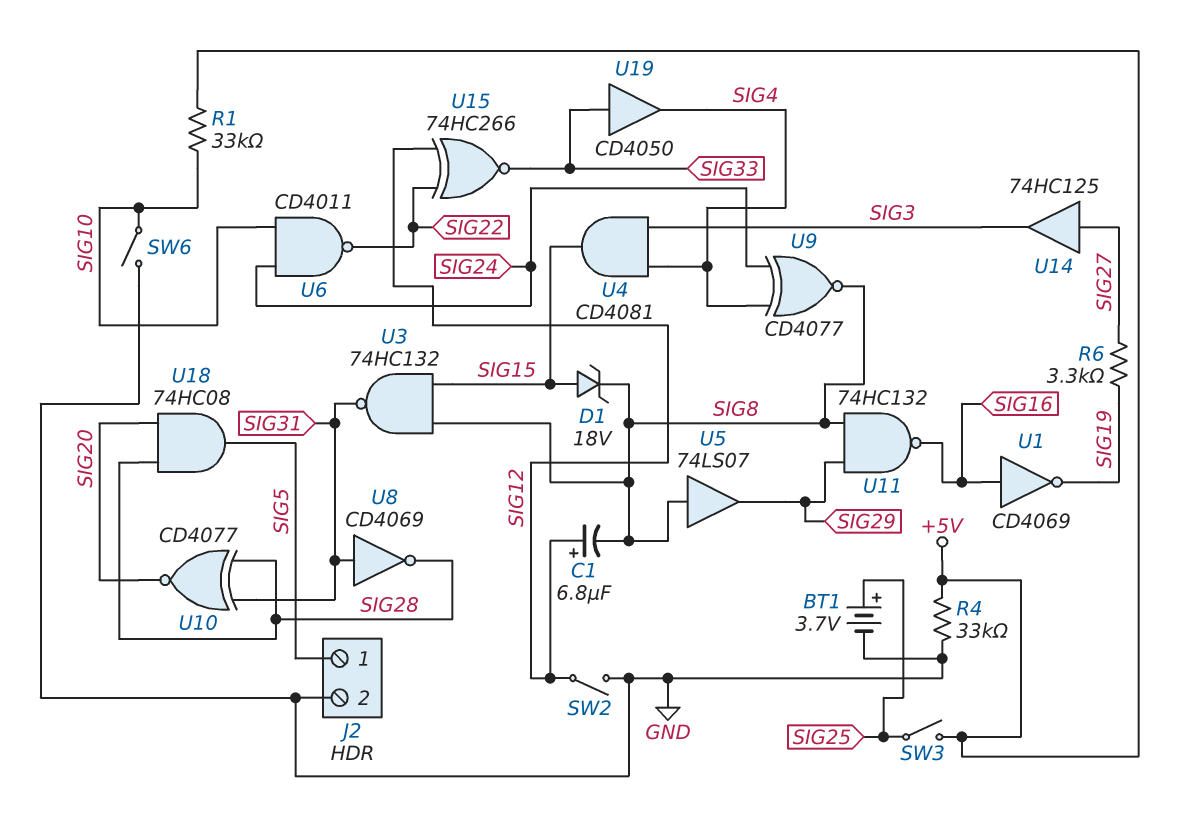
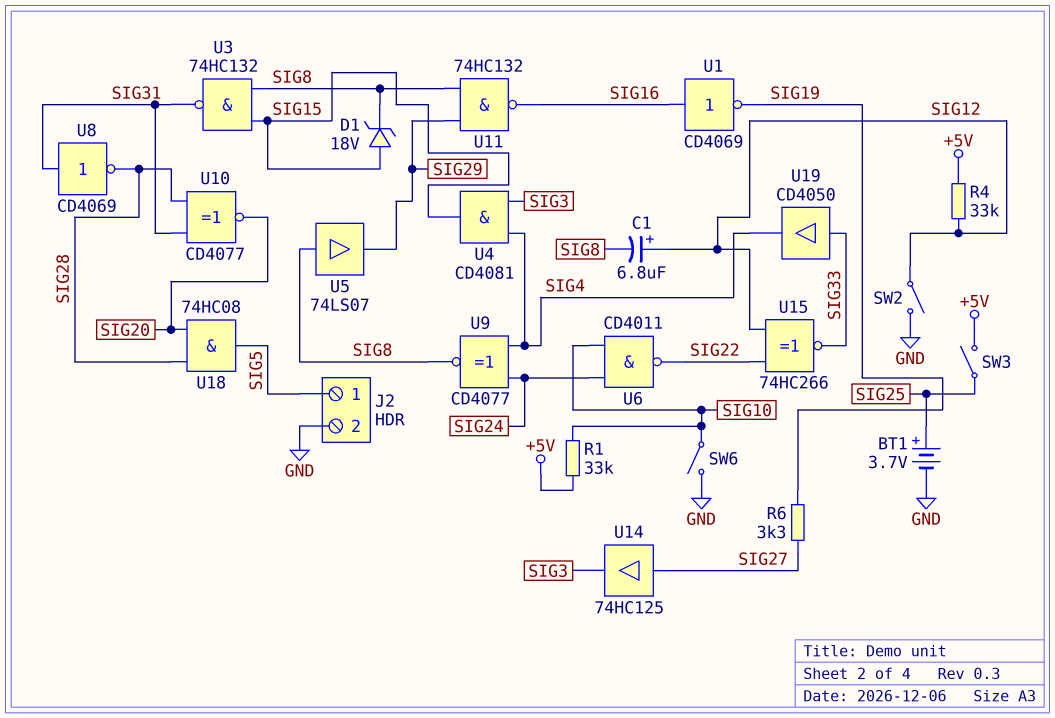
R4: 33k (+5V, GND) -> 33k (+5V, SIG12)

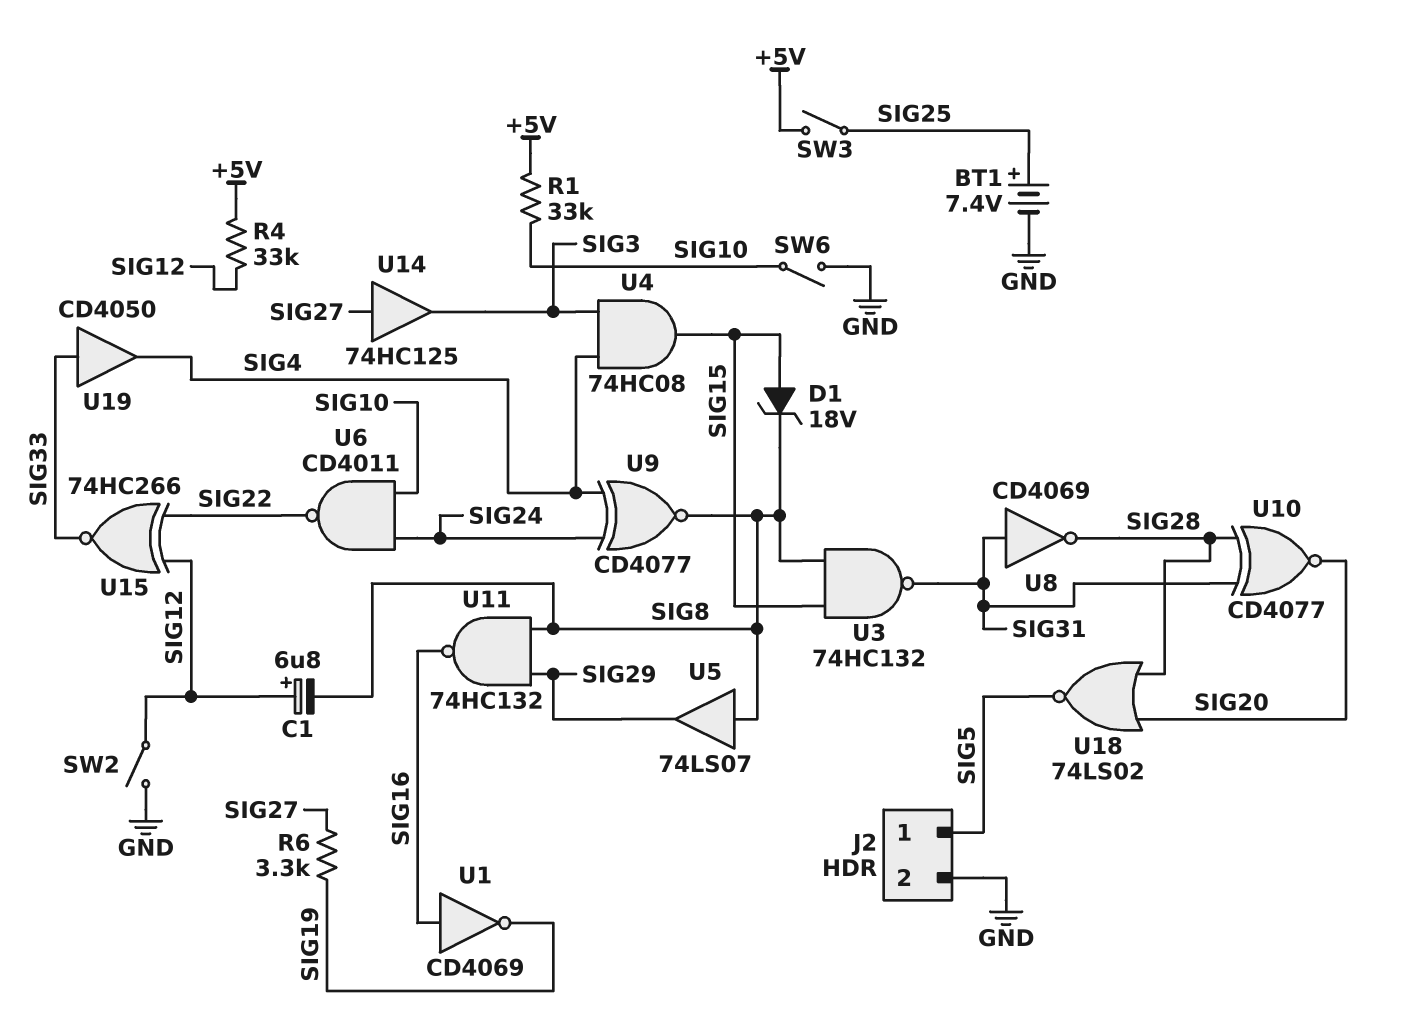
BT1: 3.7V (plus SIG25, minus GND) -> 7.4V (plus SIG25, minus GND)
U4: AND CD4081 (in SIG3, in SIG4, out SIG15) -> AND 74HC08 (in SIG3, in SIG4, out SIG15)
U18: AND 74HC08 (in SIG20, in SIG28, out SIG5) -> NOR 74LS02 (in SIG20, in SIG28, out SIG5)

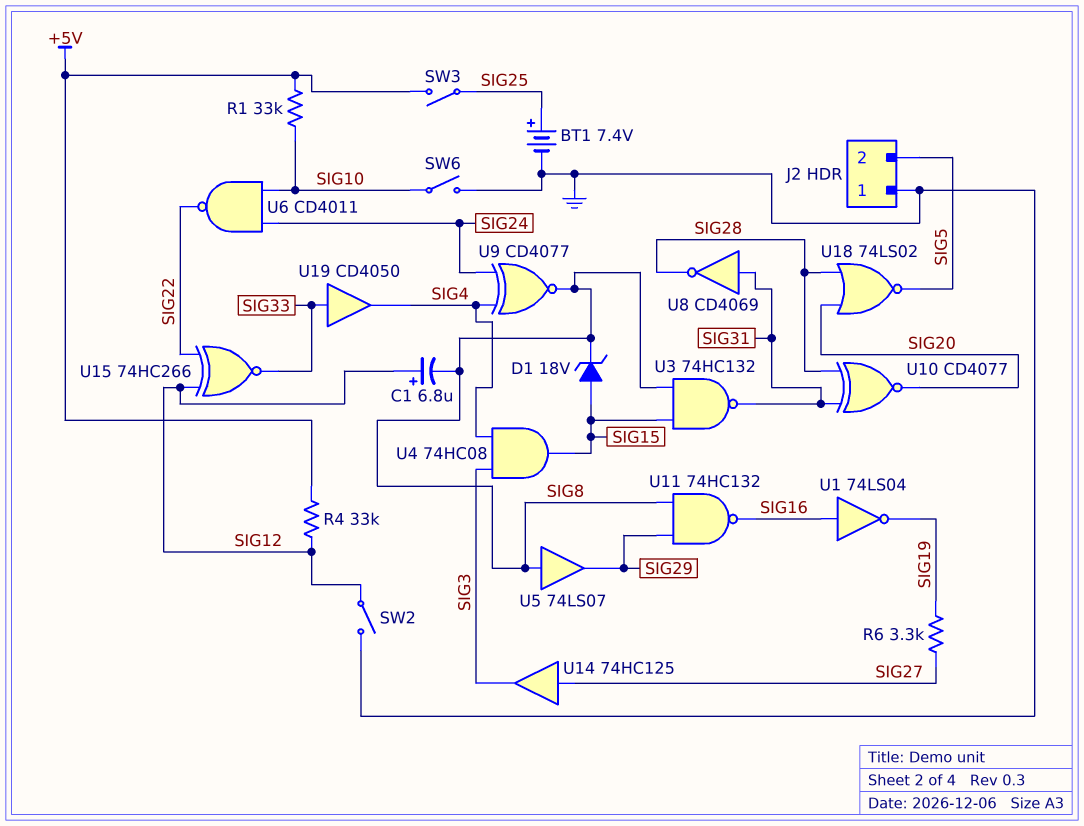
J2 pin 1: SIG5 -> GND
J2 pin 2: GND -> SIG5
U1: NOT CD4069 (in SIG16, out SIG19) -> NOT 74LS04 (in SIG16, out SIG19)

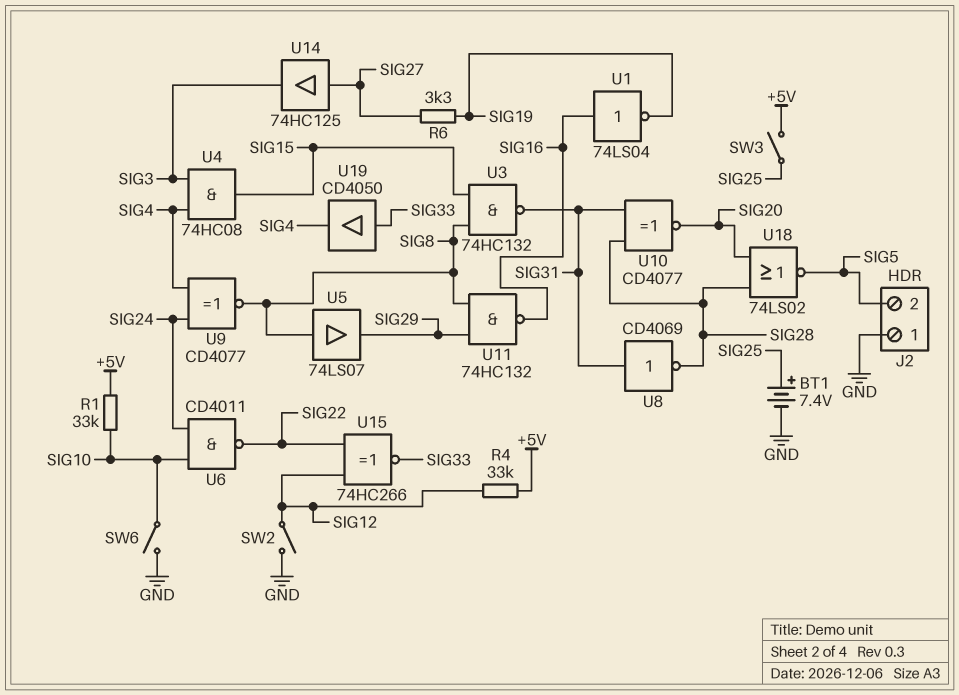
C1: 6.8uF (plus SIG12, minus SIG8) -> none
D1: zener 18V (A SIG15, K SIG8) -> none

